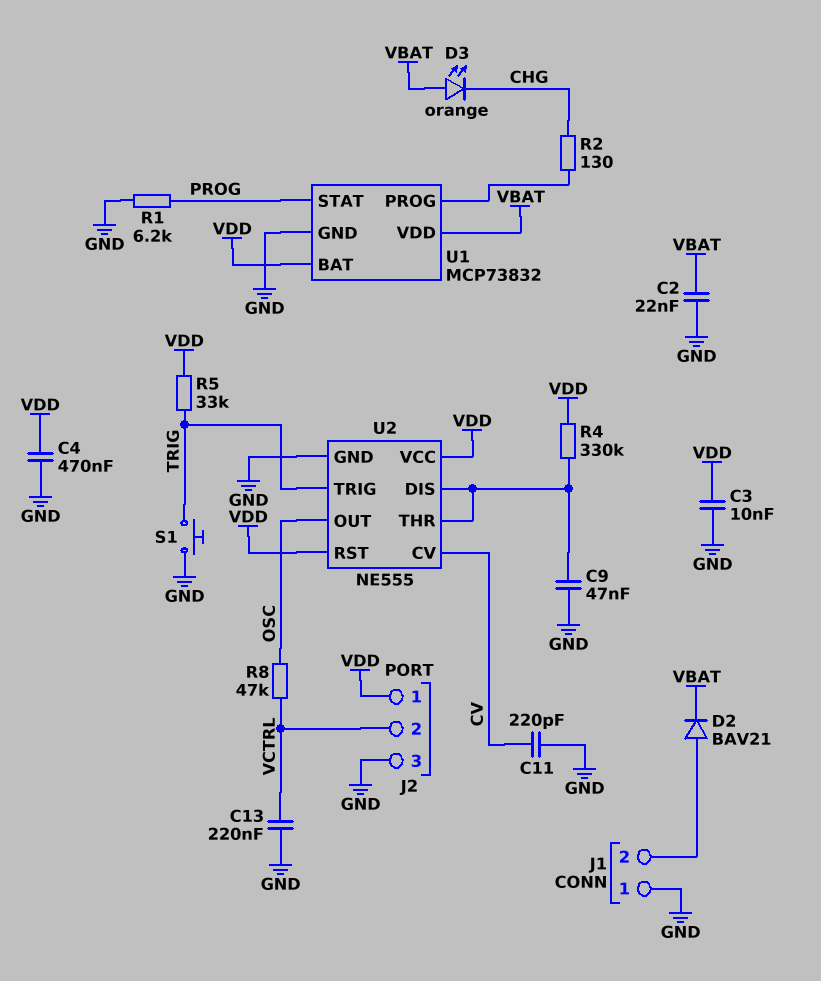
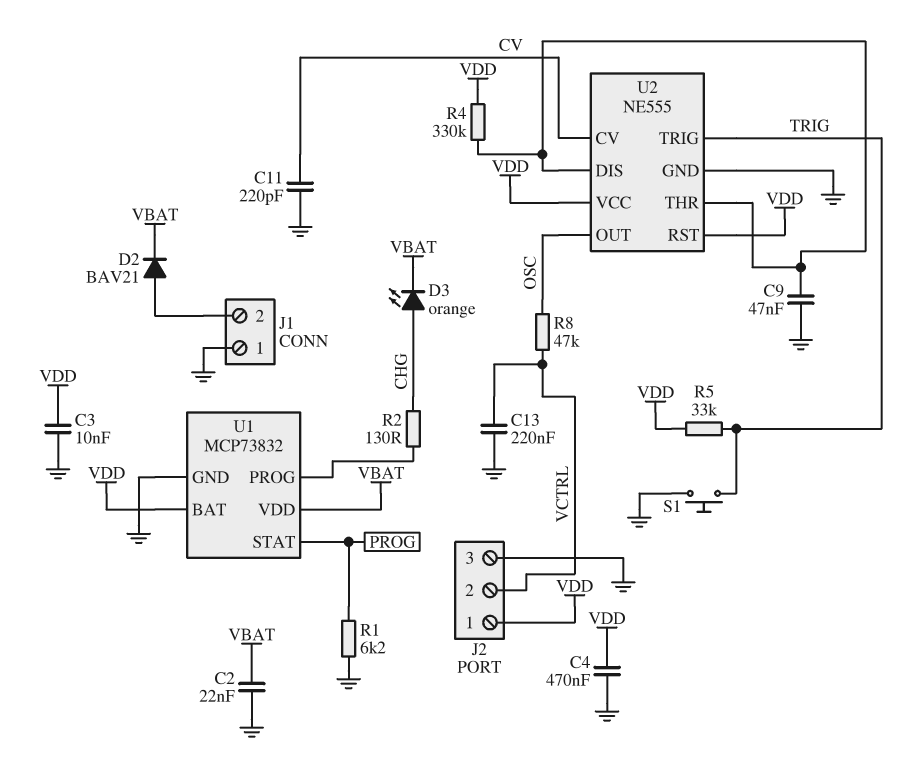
D3: LED orange (A VBAT, K CHG) -> LED orange (A CHG, K VBAT)

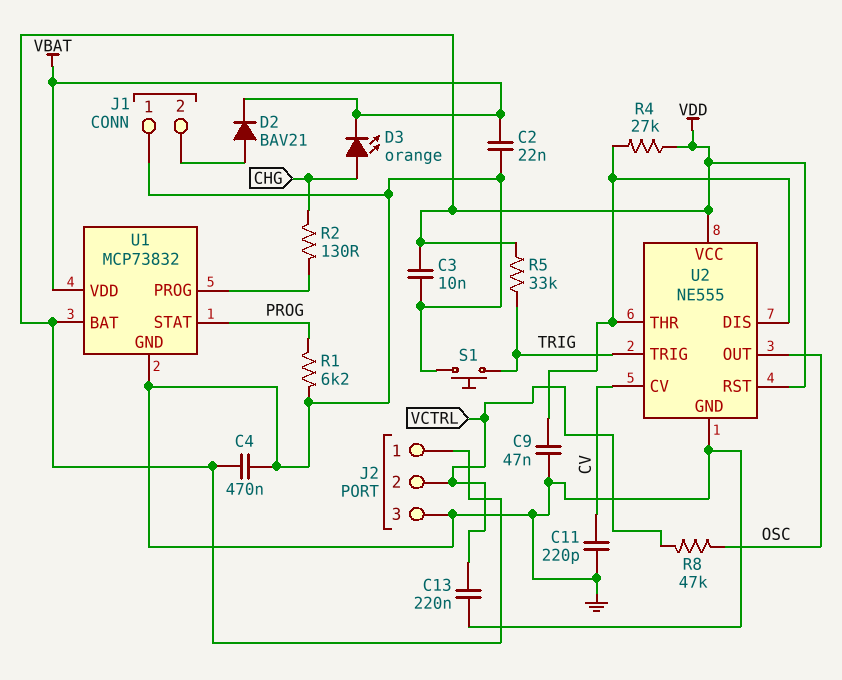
R4: 330k (U2/DIS, VDD) -> 27k (U2/DIS, VDD)

